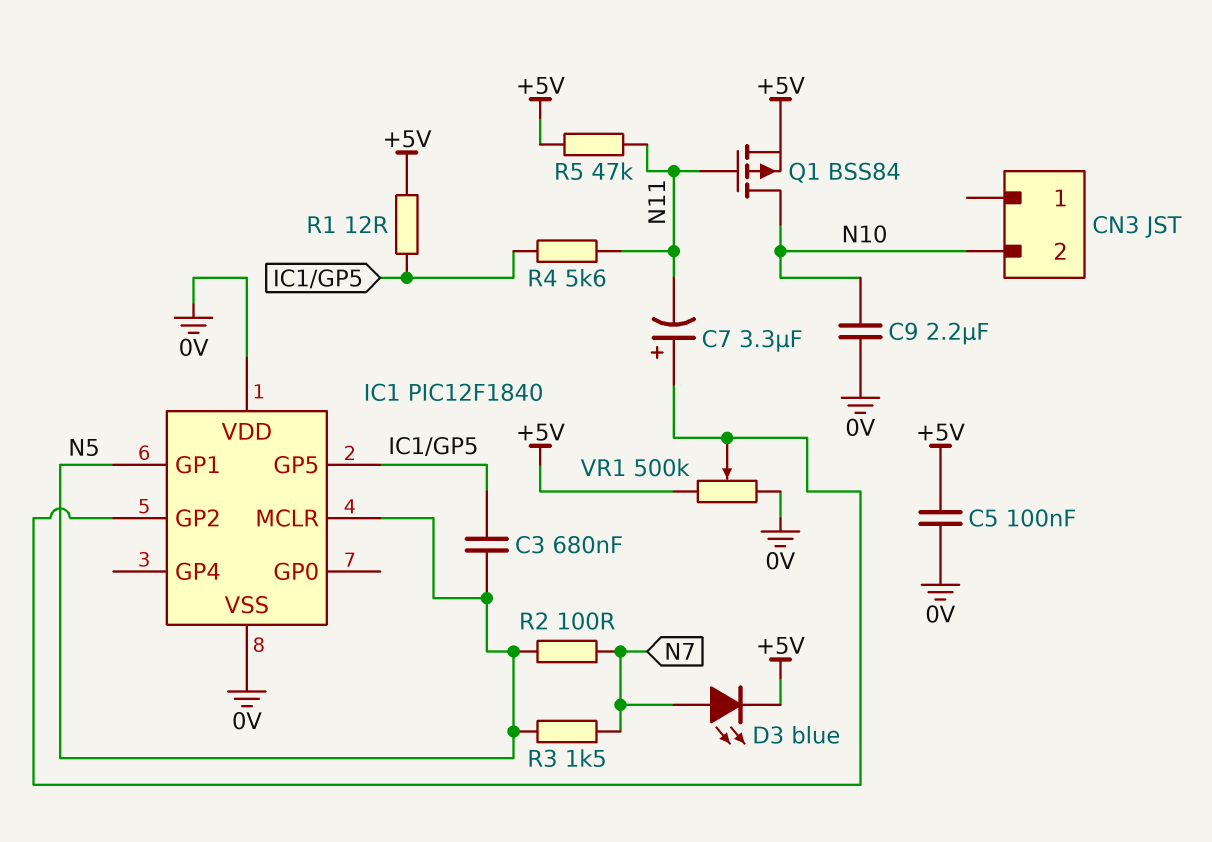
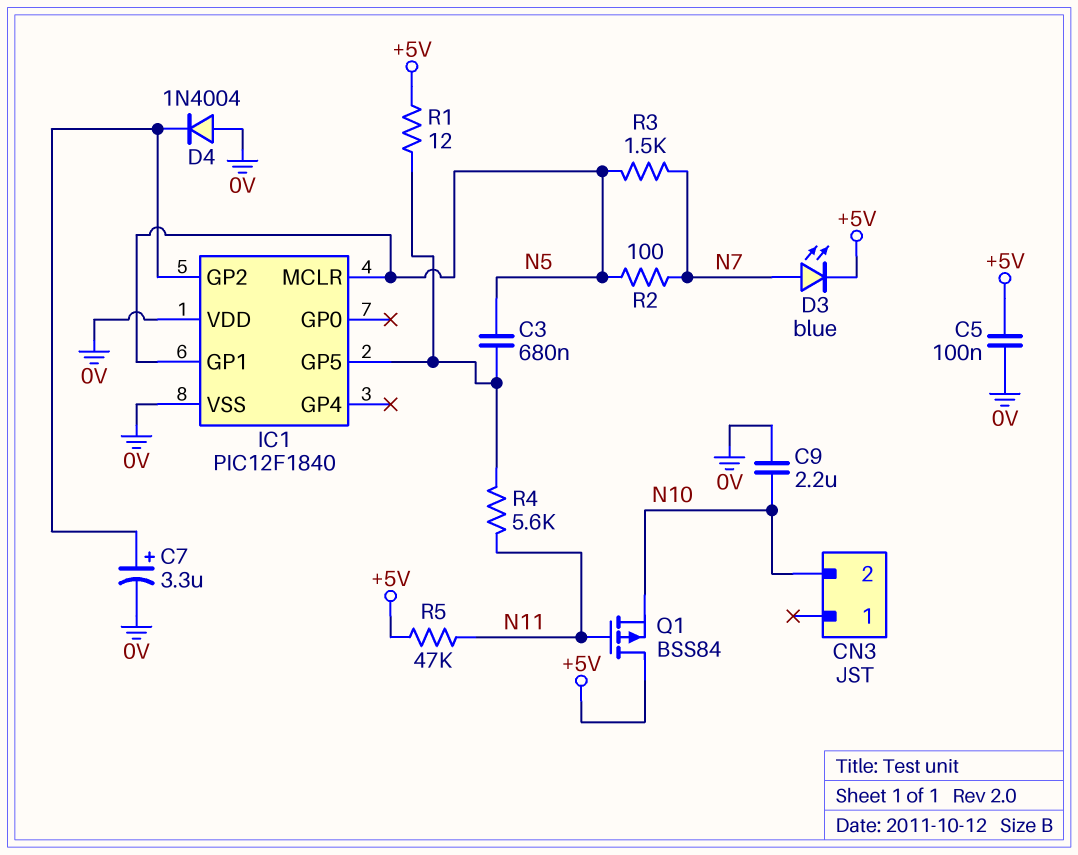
C7: 3.3uF (plus IC1/GP2, minus N11) -> 3.3uF (plus IC1/GP2, minus 0V)
D4: none -> diode 1N4004 (A 0V, K IC1/GP2)
Q1: PMOS BSS84 (G N11, D N10, S +5V) -> PMOS BSS84 (G N11, D +5V, S N10)
VR1: 500k (+5V, 0V, wiper IC1/GP2) -> none

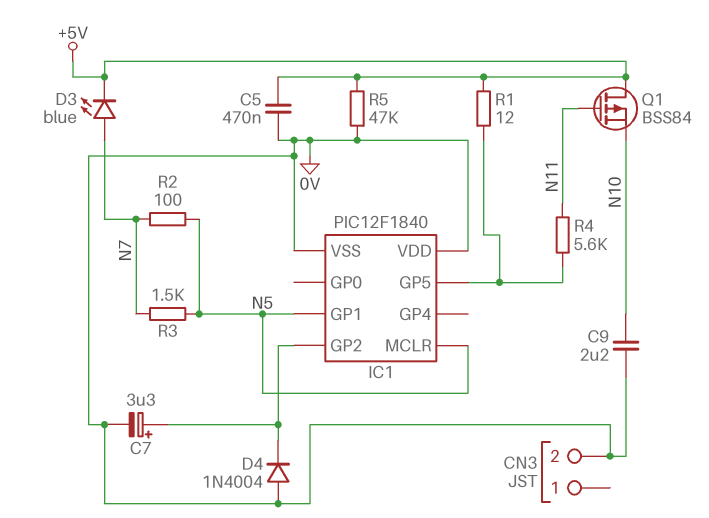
C3: 680nF (IC1/GP5, N5) -> none
C5: 100nF (+5V, 0V) -> 470nF (+5V, 0V)
CN3 pin 2: N10 -> 0V
R5: 47k (+5V, N11) -> 47k (+5V, 0V)

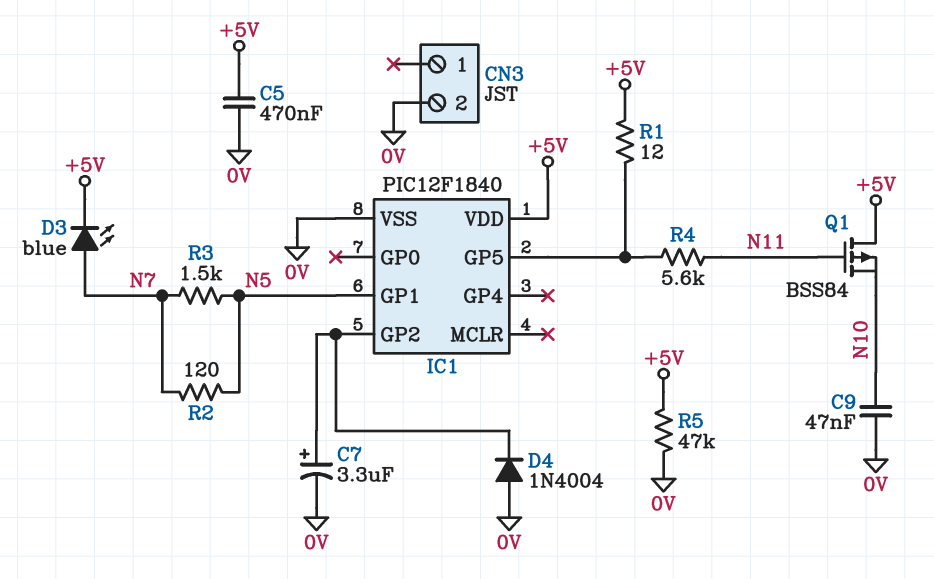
C9: 2.2uF (0V, N10) -> 47nF (0V, N10)
IC1 pin MCLR: N5 -> none
IC1 pin VDD: 0V -> +5V
R2: 100 (N5, N7) -> 120 (N5, N7)

